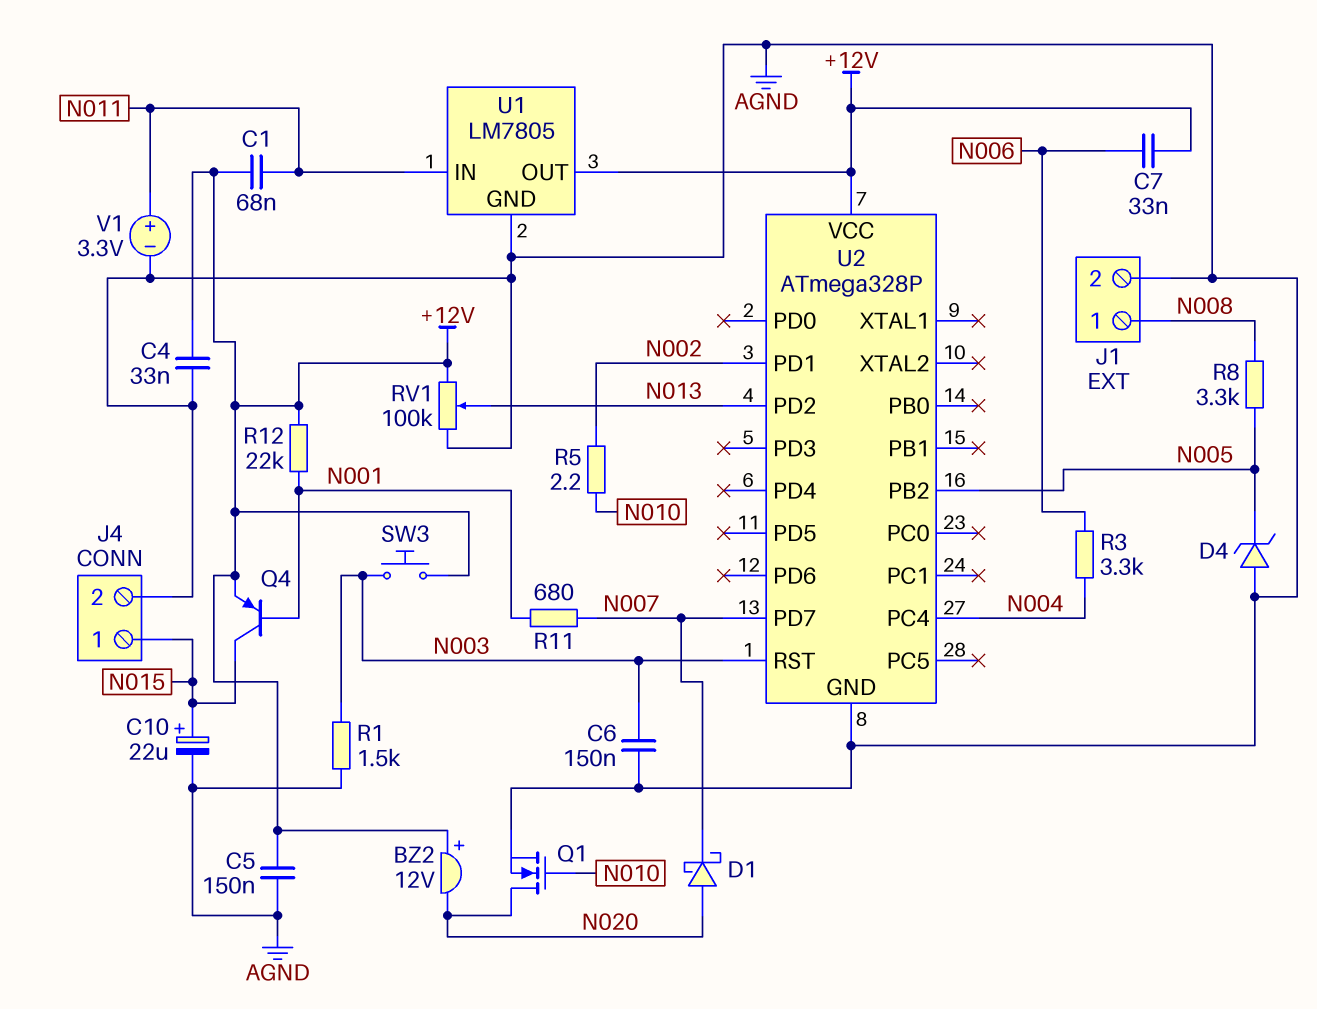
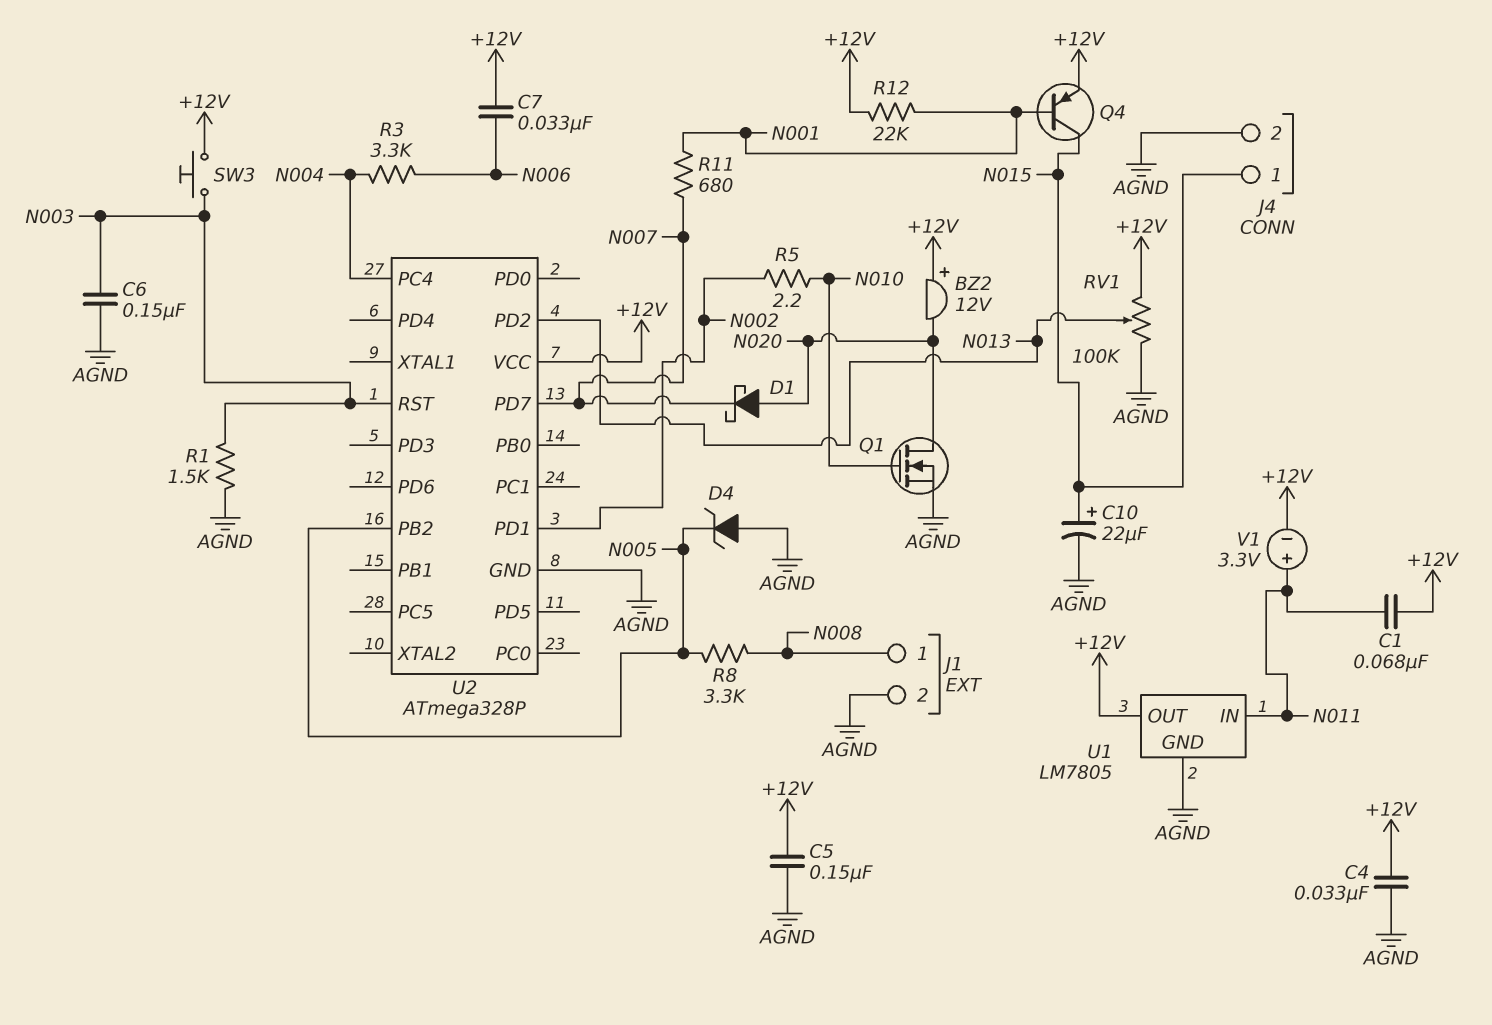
V1: 3.3V (plus N011, minus AGND) -> 3.3V (plus N011, minus +12V)

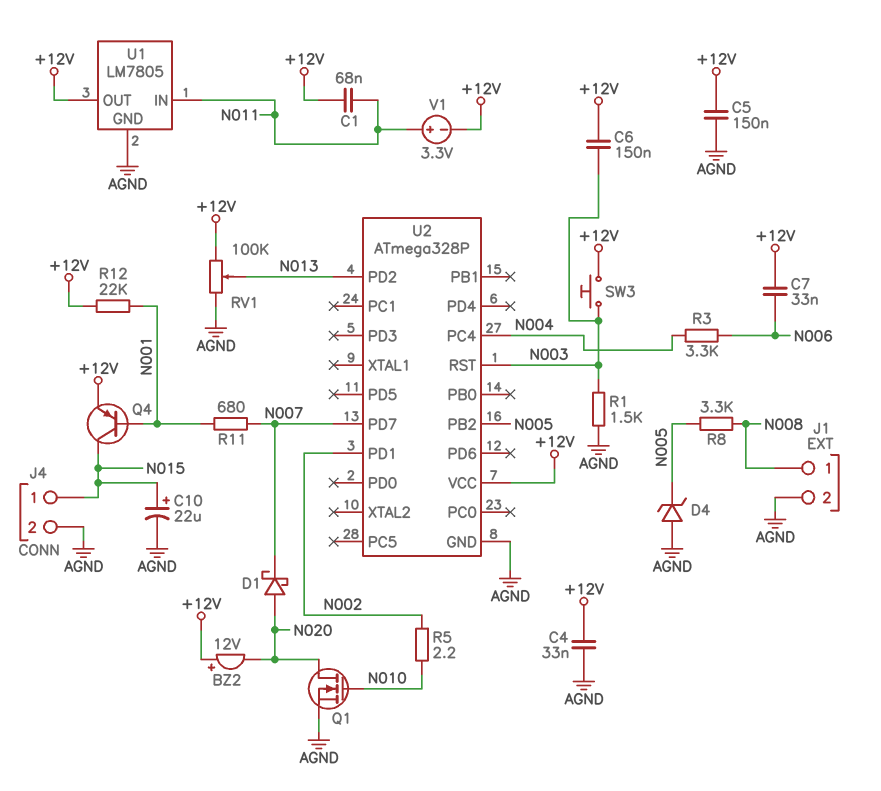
C6: 150nF (AGND, N003) -> 150nF (+12V, N003)

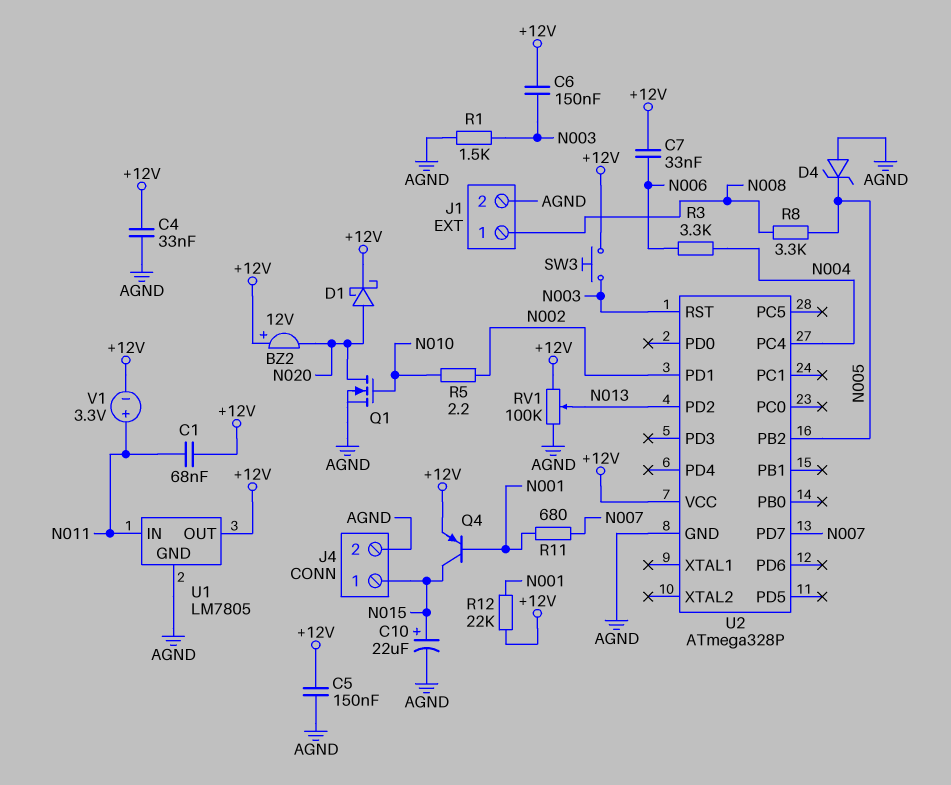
D1: schottky (A N020, K N007) -> schottky (A N020, K +12V)

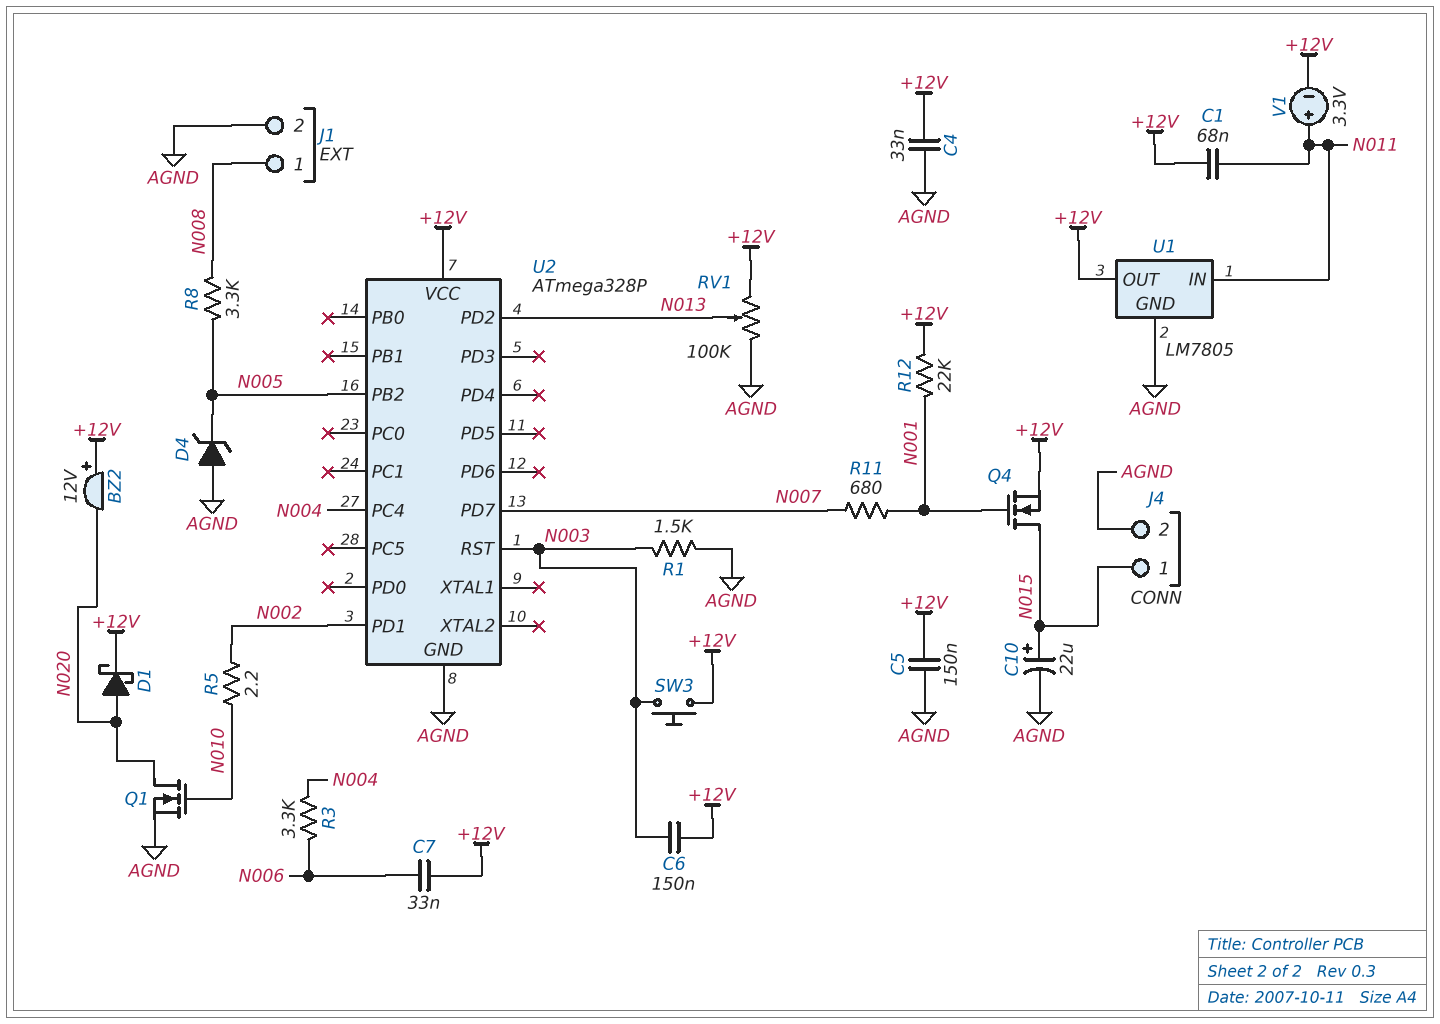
Q4: PNP (B N001, C N015, E +12V) -> NMOS (G N001, D N015, S +12V)

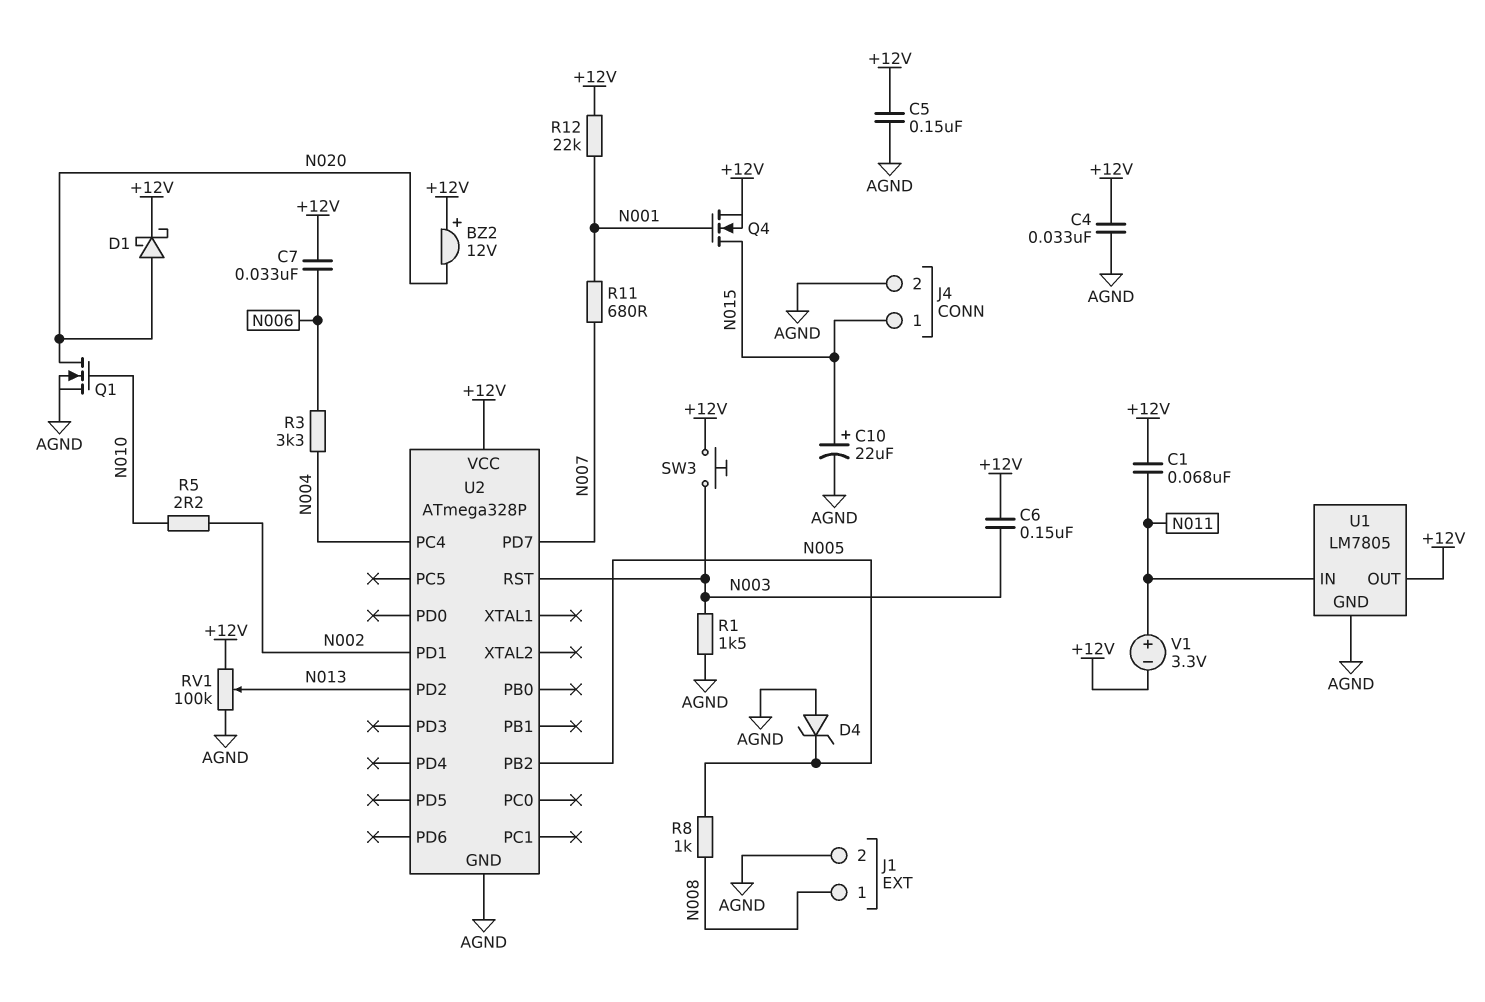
R8: 3.3k (N005, N008) -> 1k (N005, N008)

